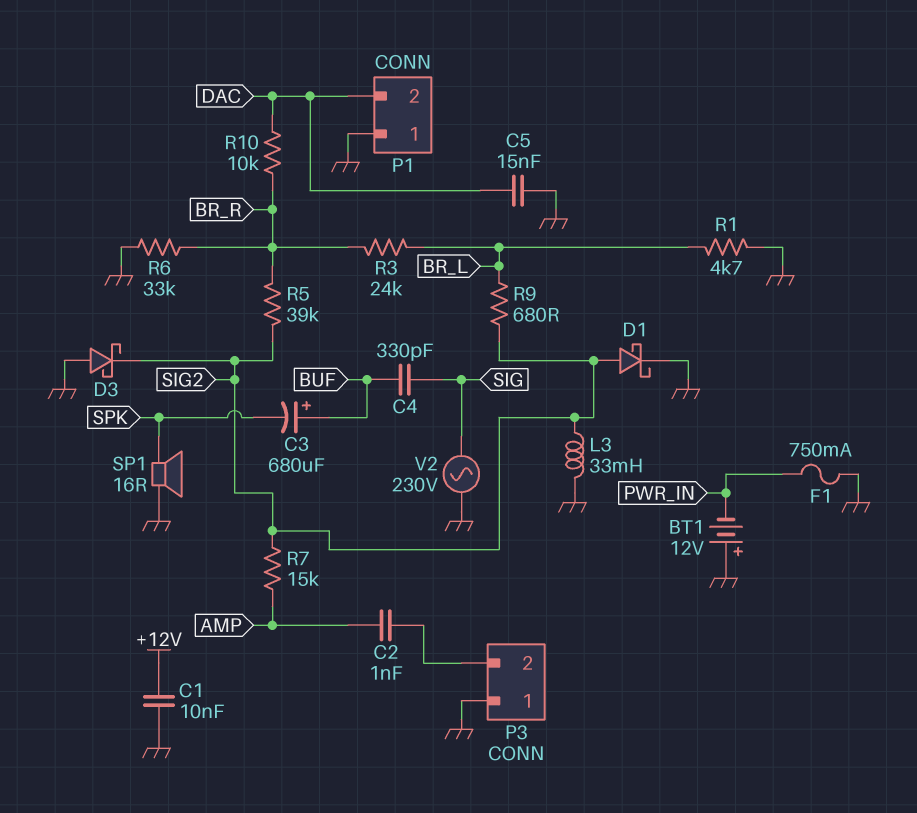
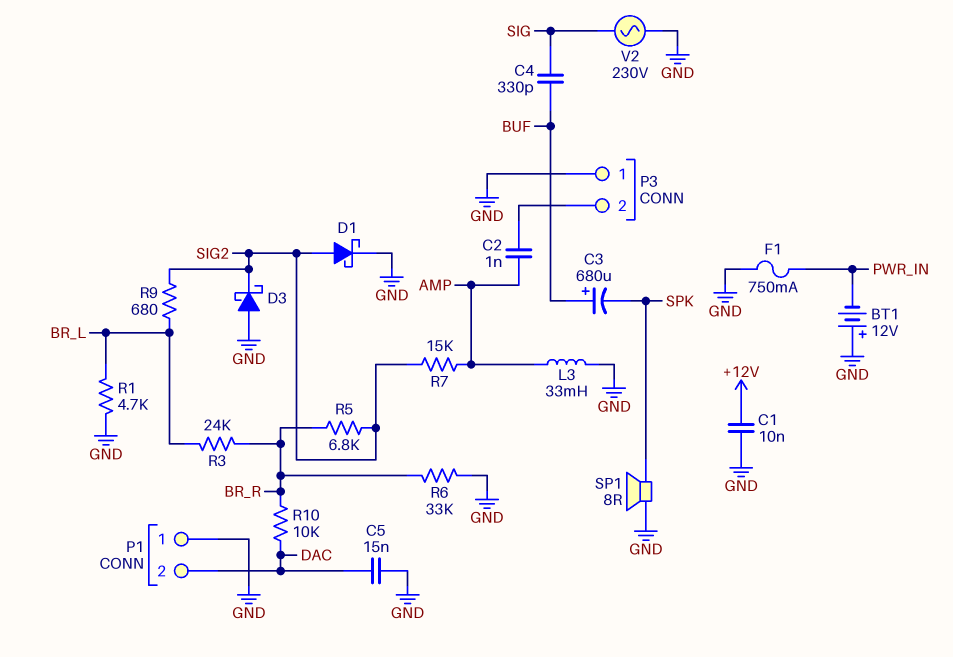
L3: 33mH (GND, SIG2) -> 33mH (AMP, GND)
R5: 39k (BR_R, SIG2) -> 6.8k (BR_R, SIG2)
SP1: speaker 16R (GND, SPK) -> speaker 8R (GND, SPK)

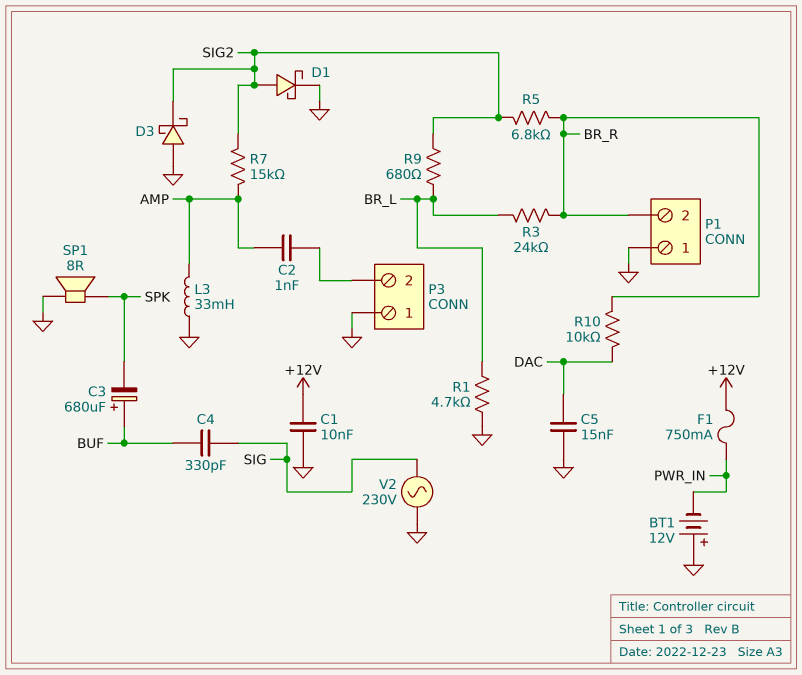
F1: 750mA (GND, PWR_IN) -> 750mA (+12V, PWR_IN)
P1 pin 2: DAC -> BR_R
R6: 33k (BR_R, GND) -> none

